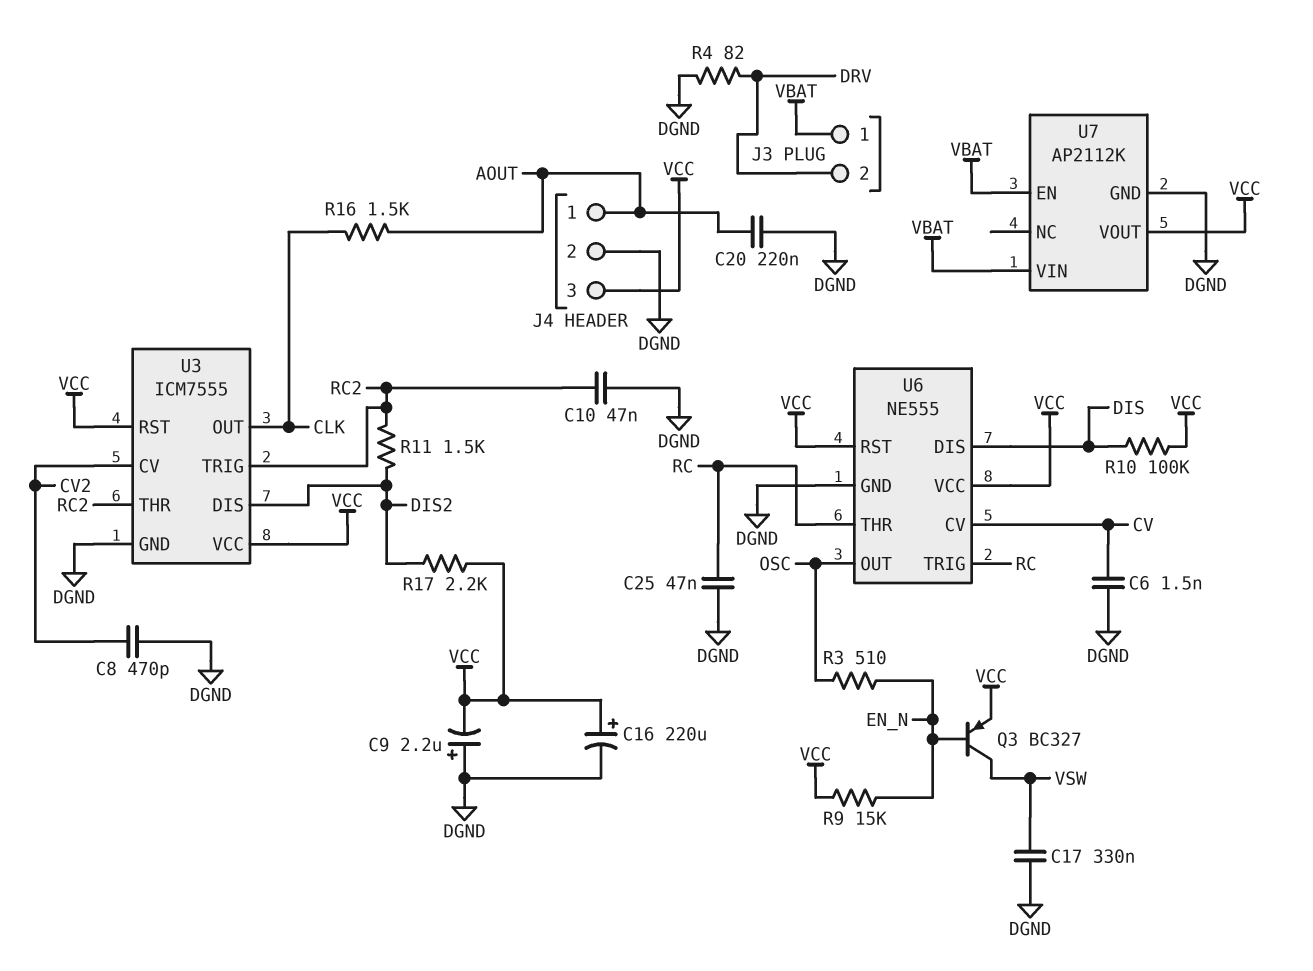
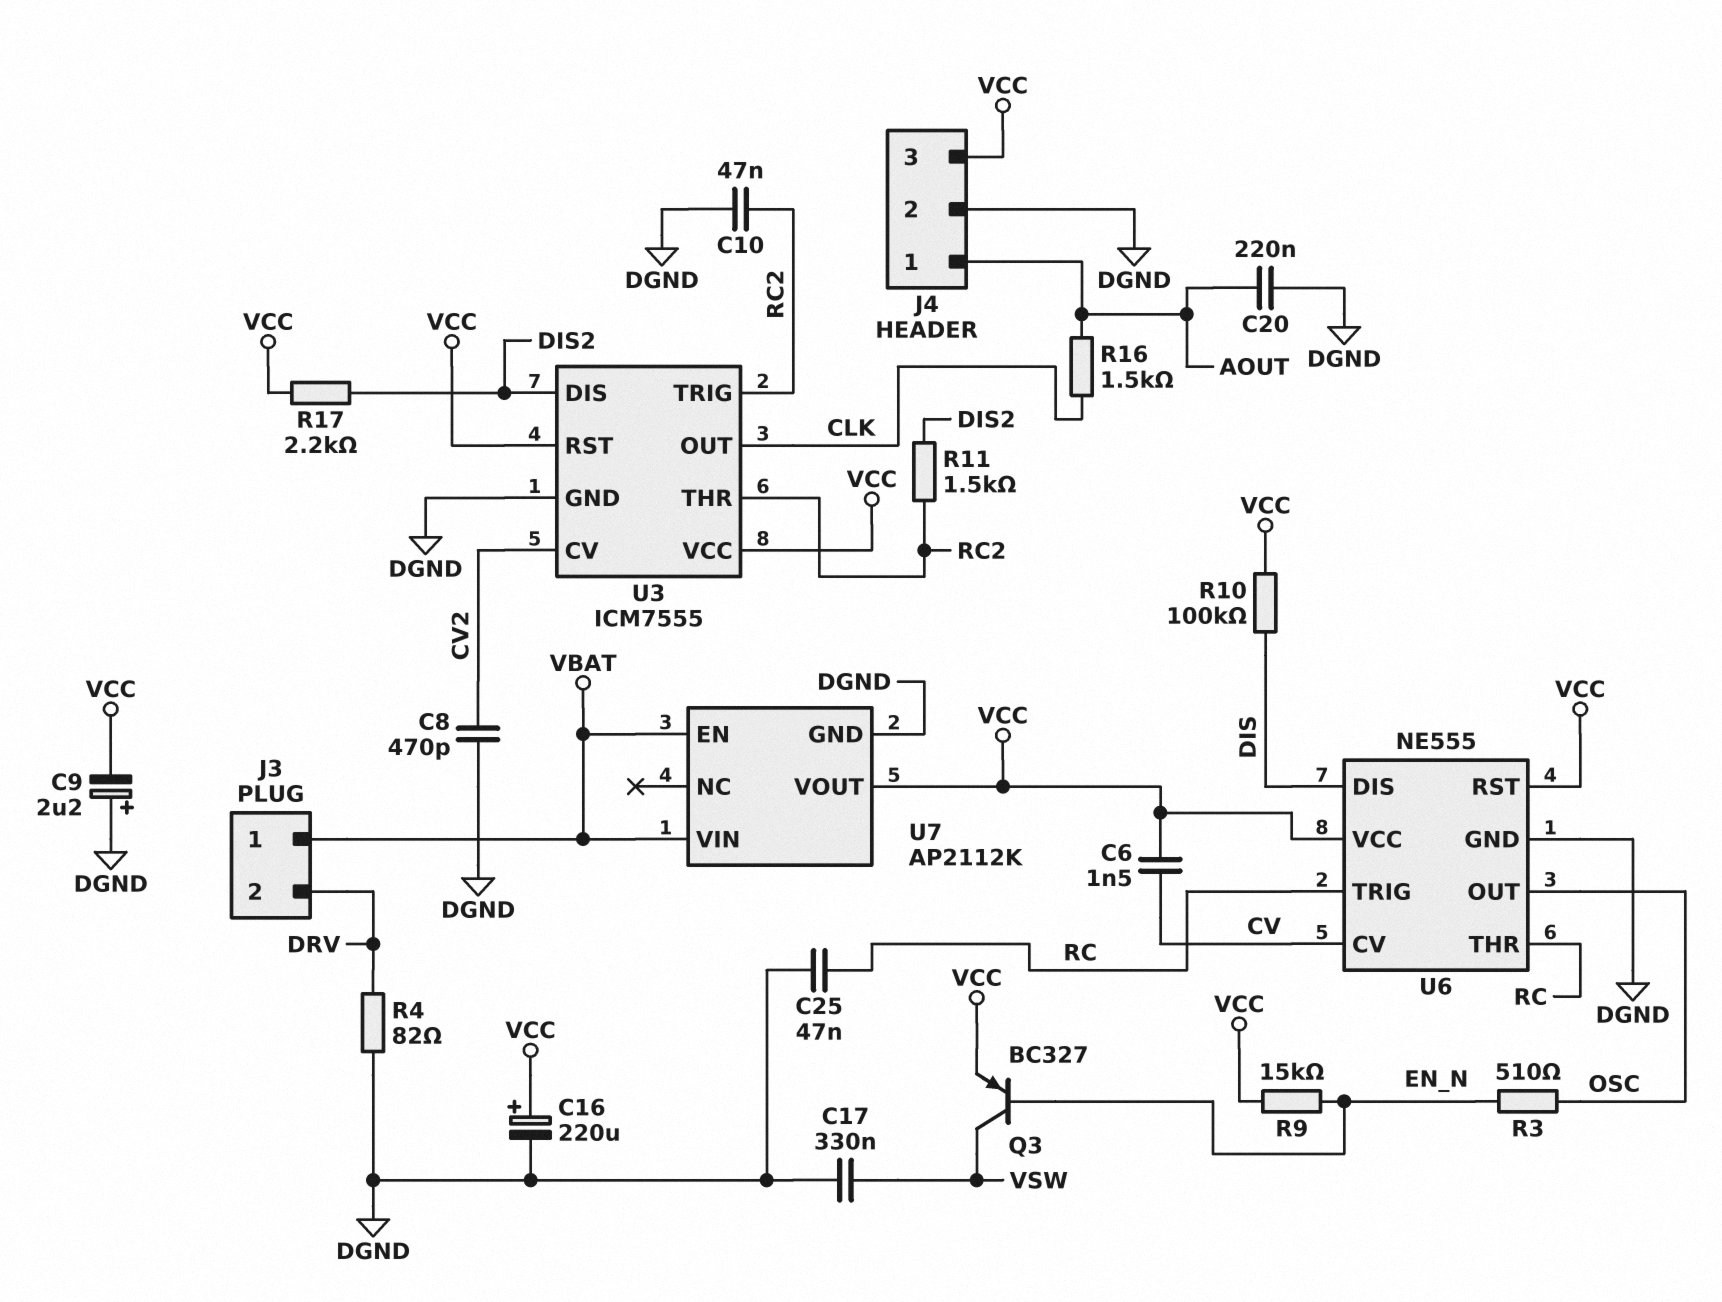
C6: 1.5nF (CV, DGND) -> 1.5nF (CV, VCC)

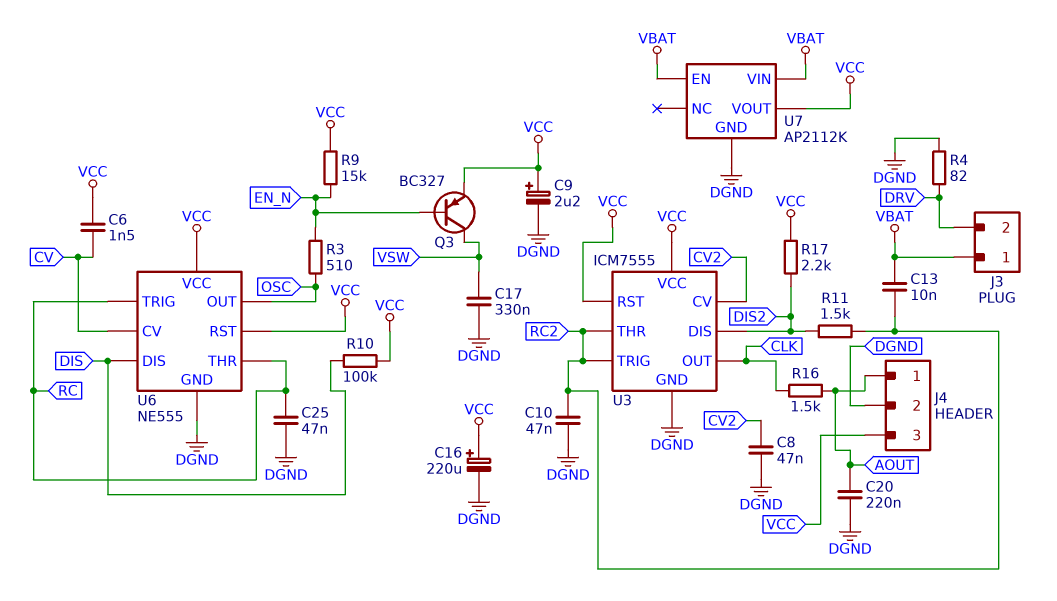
C8: 470pF (CV2, DGND) -> 47nF (CV2, DGND)
C9: 2.2uF (plus DGND, minus VCC) -> 2.2uF (plus VCC, minus DGND)
C13: none -> 10nF (RC2, VBAT)

